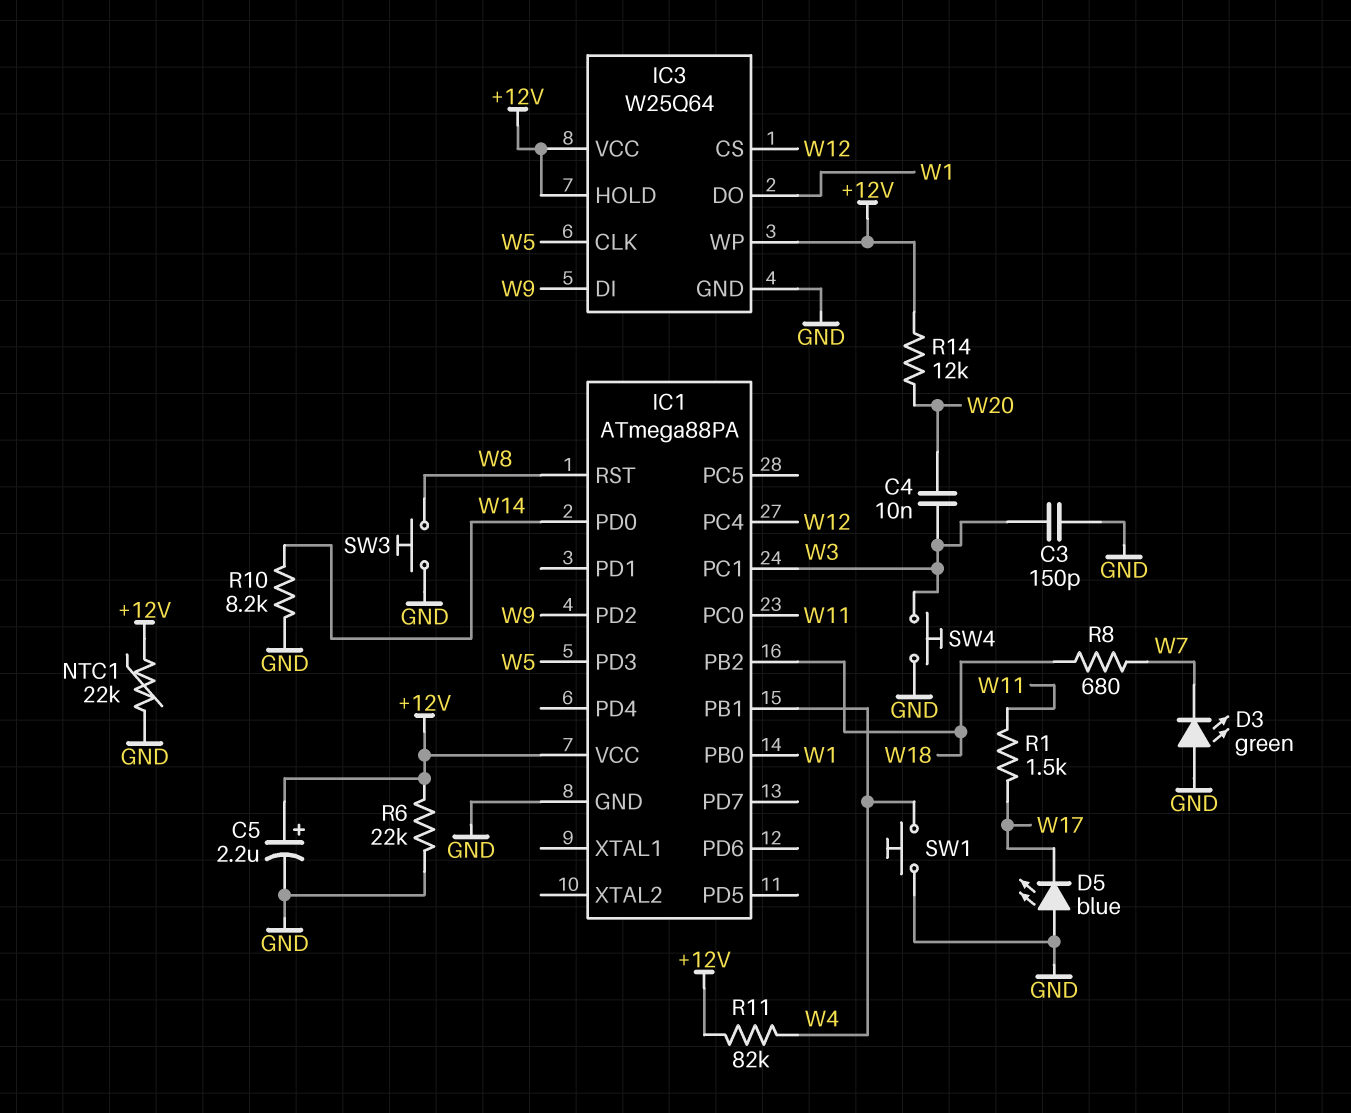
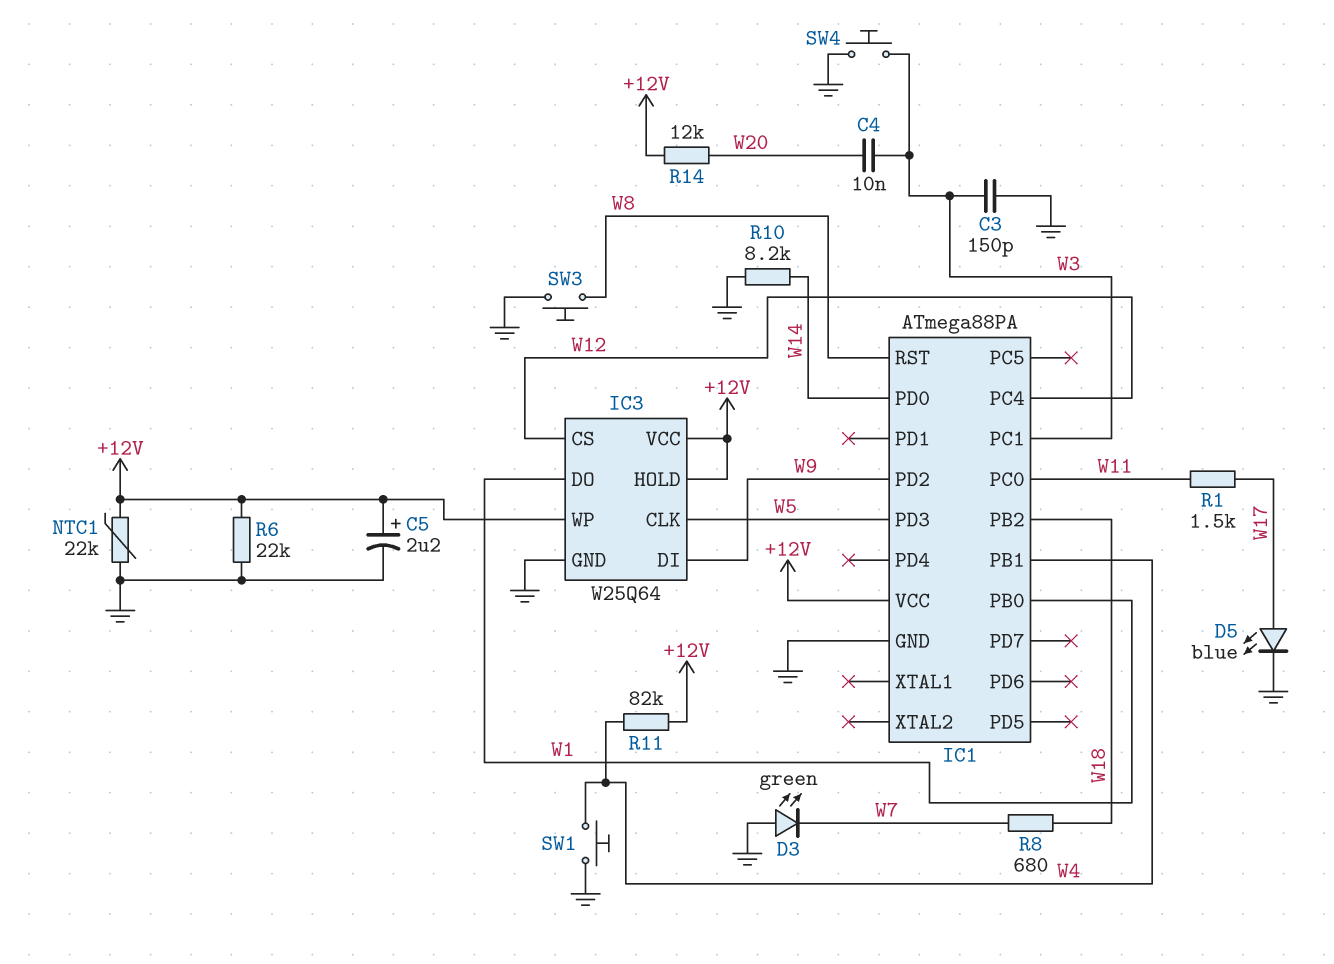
D5: LED blue (A GND, K W17) -> LED blue (A W17, K GND)

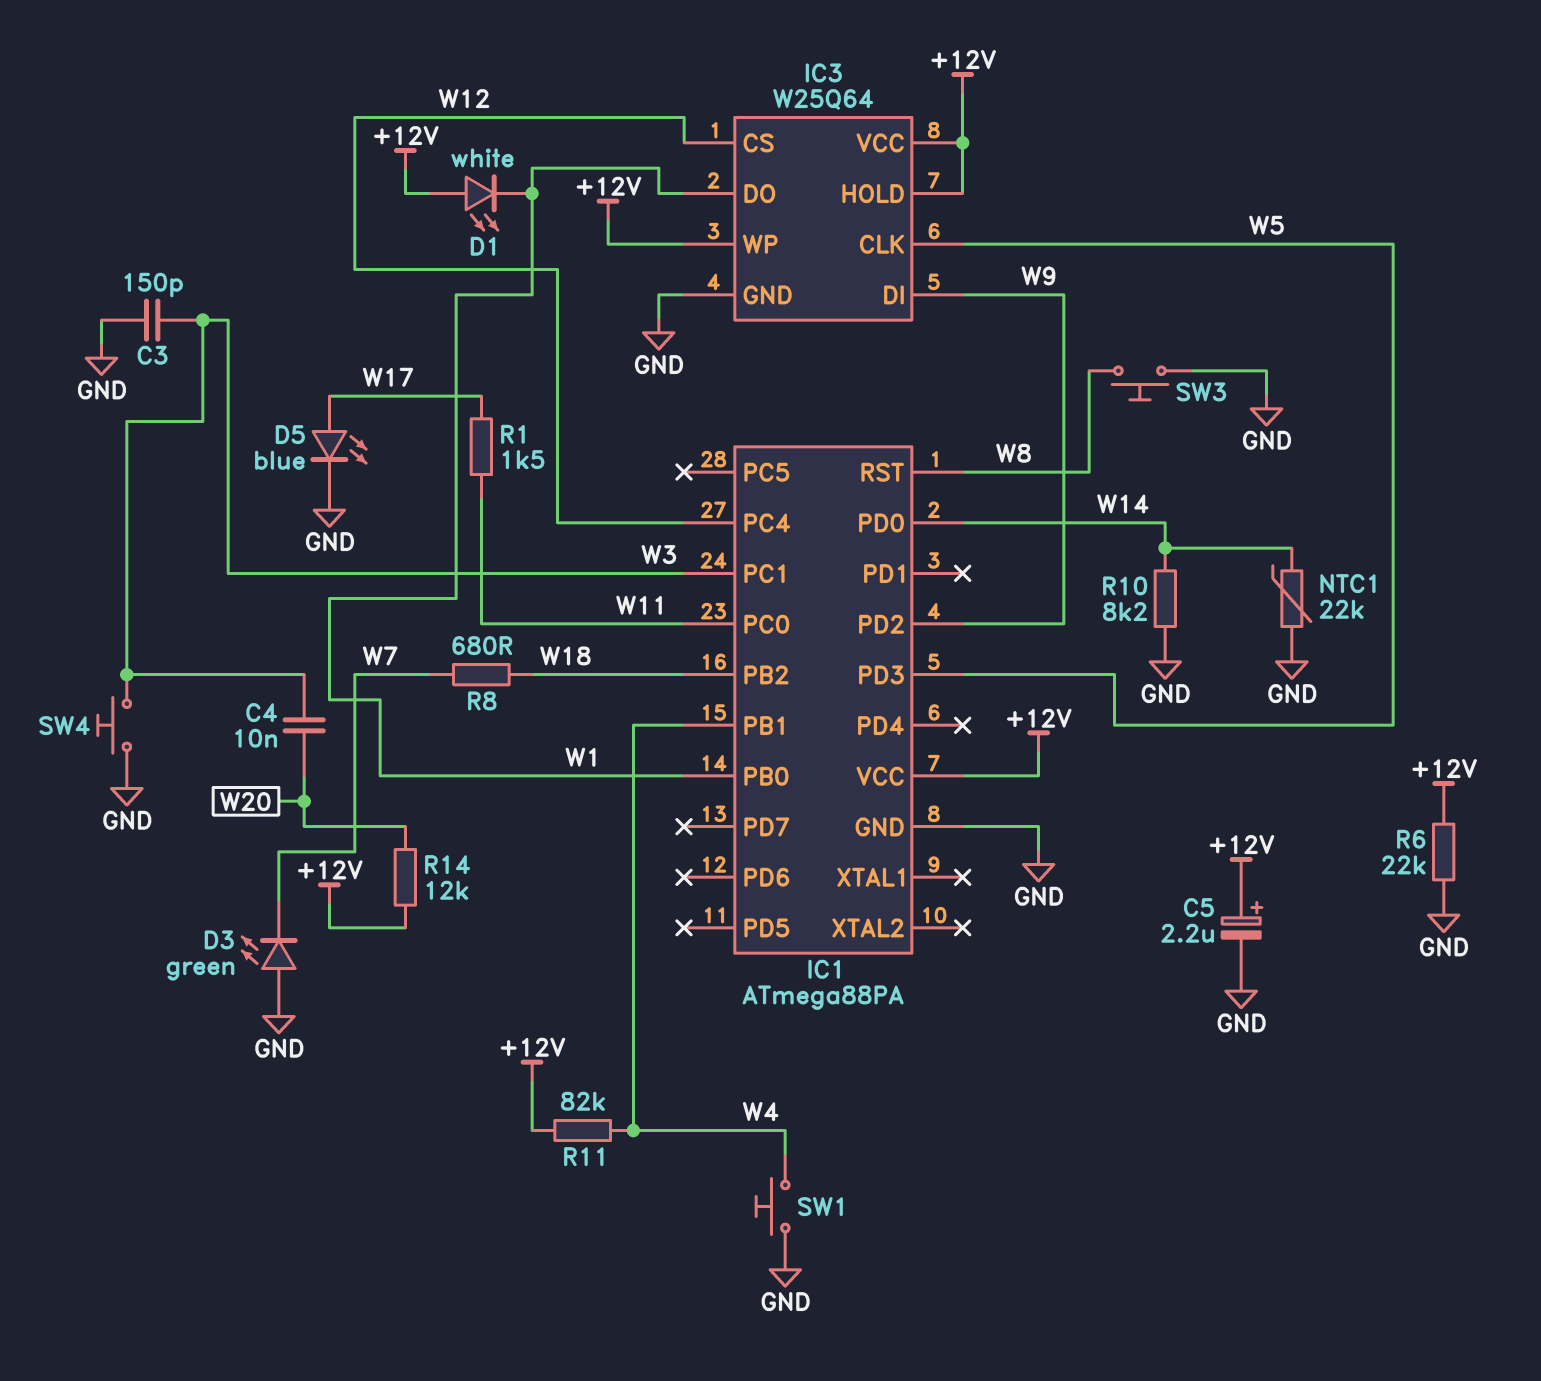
D1: none -> LED white (A +12V, K W1)
NTC1: 22k (+12V, GND) -> 22k (GND, W14)

